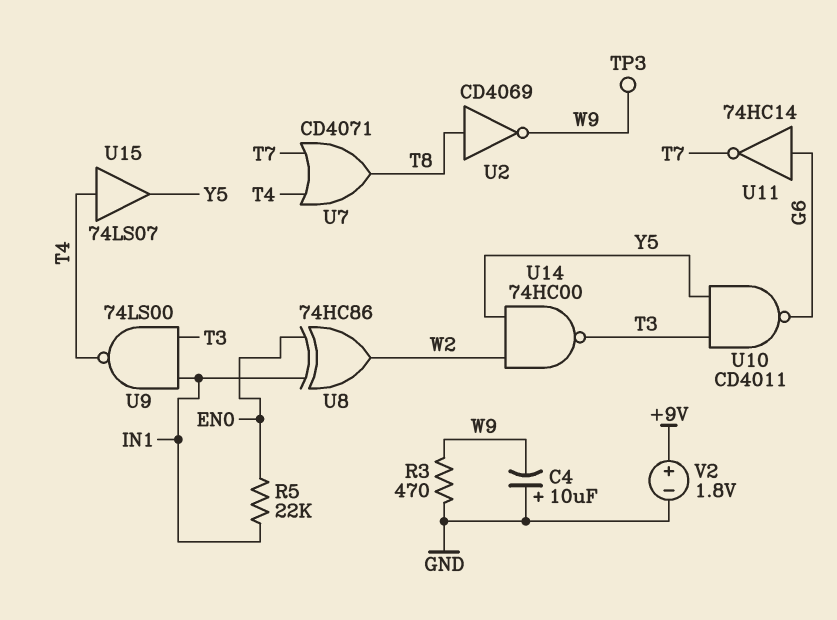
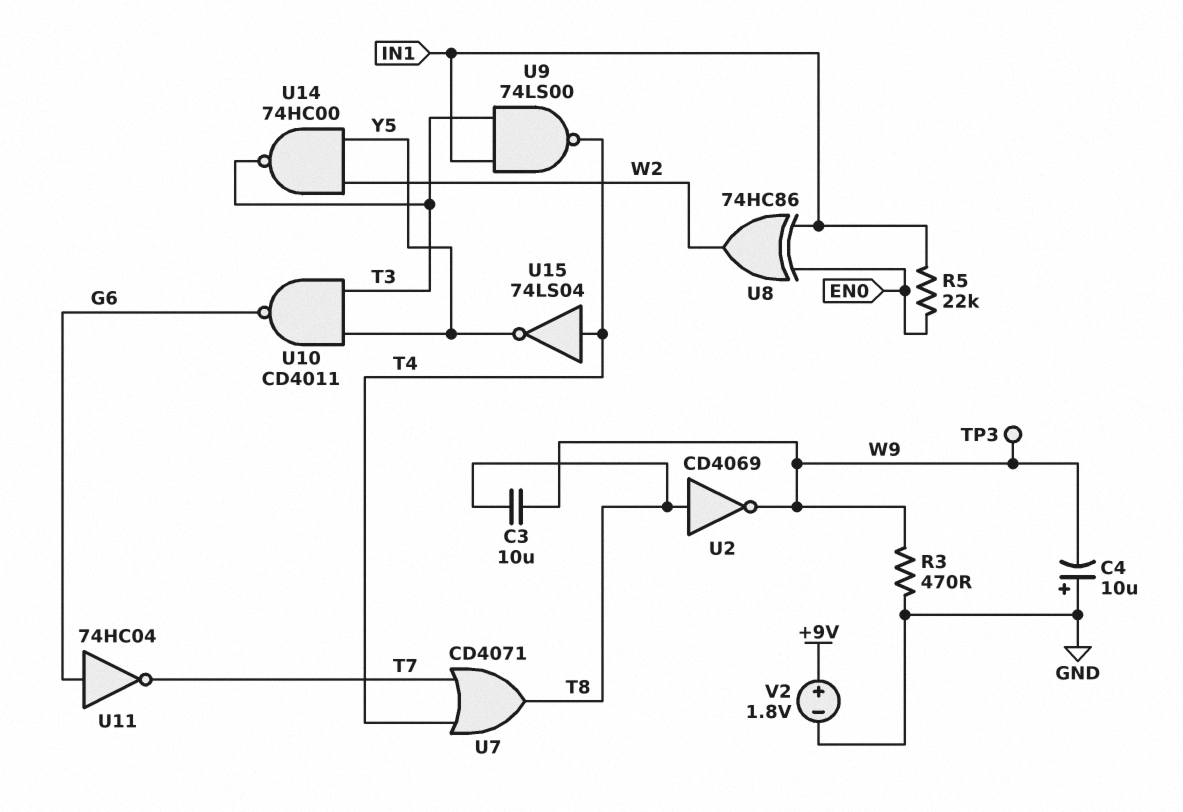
C3: none -> 10uF (T8, W9)
U11: NOT 74HC14 (in G6, out T7) -> NOT 74HC04 (in G6, out T7)
U15: buffer 74LS07 (in T4, out Y5) -> NOT 74LS04 (in T4, out Y5)

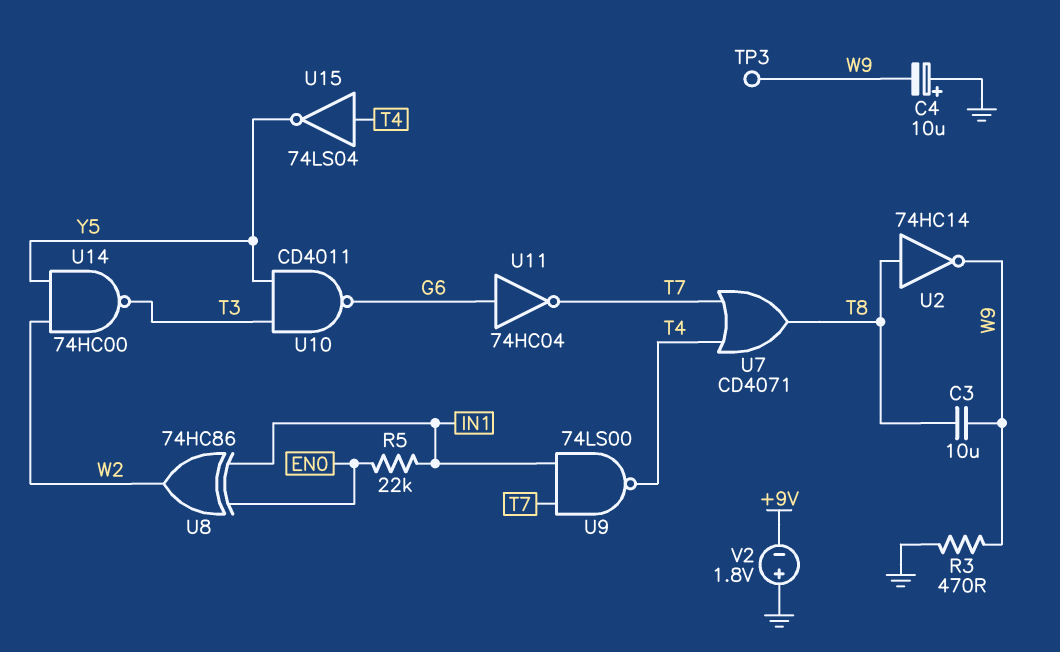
U2: NOT CD4069 (in T8, out W9) -> NOT 74HC14 (in T8, out W9)
U9: NAND 74LS00 (in IN1, in T3, out T4) -> NAND 74LS00 (in IN1, in T7, out T4)
V2: 1.8V (plus +9V, minus GND) -> 1.8V (plus GND, minus +9V)

